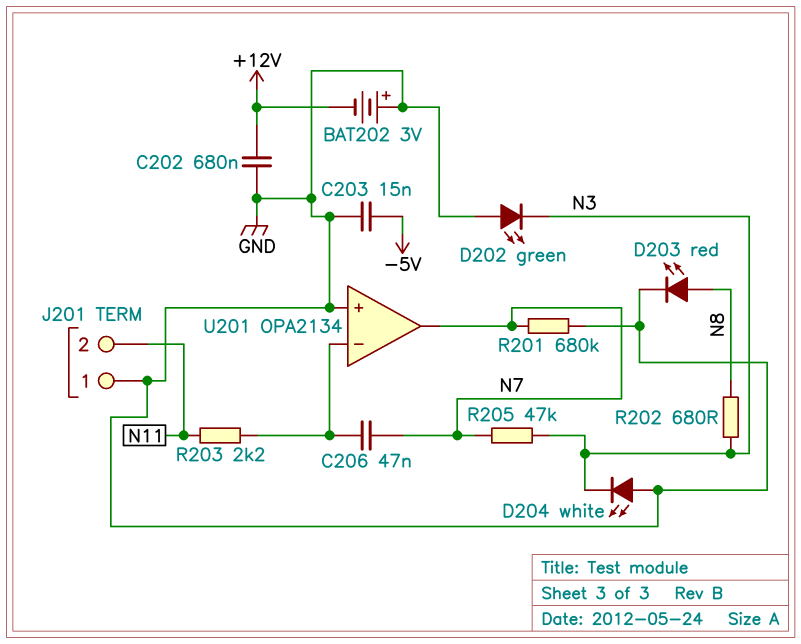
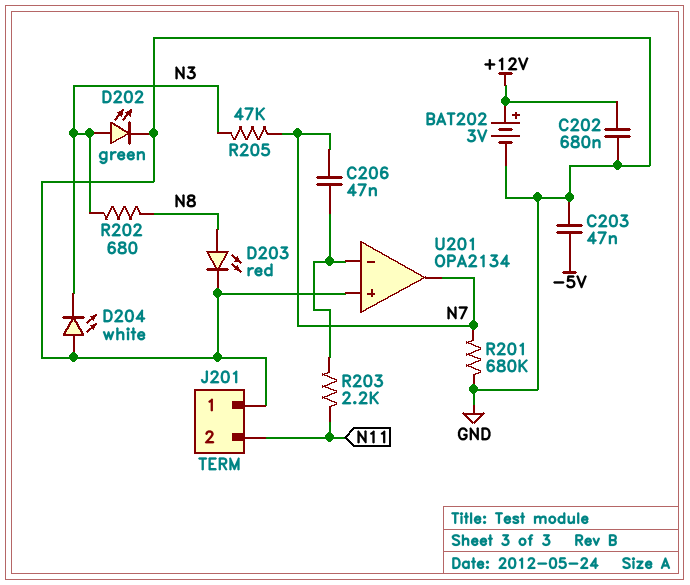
BAT202: 3V (plus GND, minus +12V) -> 3V (plus +12V, minus GND)
C203: 15nF (-5V, GND) -> 47nF (-5V, GND)
D202: LED green (A GND, K N3) -> LED green (A N3, K GND)

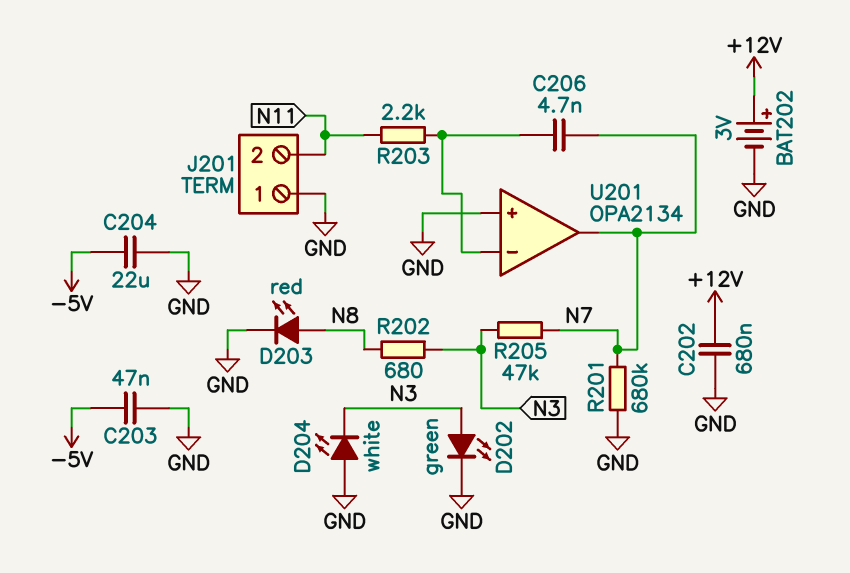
C204: none -> 22uF (-5V, GND)
C206: 47nF (N7, U201/in-) -> 4.7nF (N7, U201/in-)

